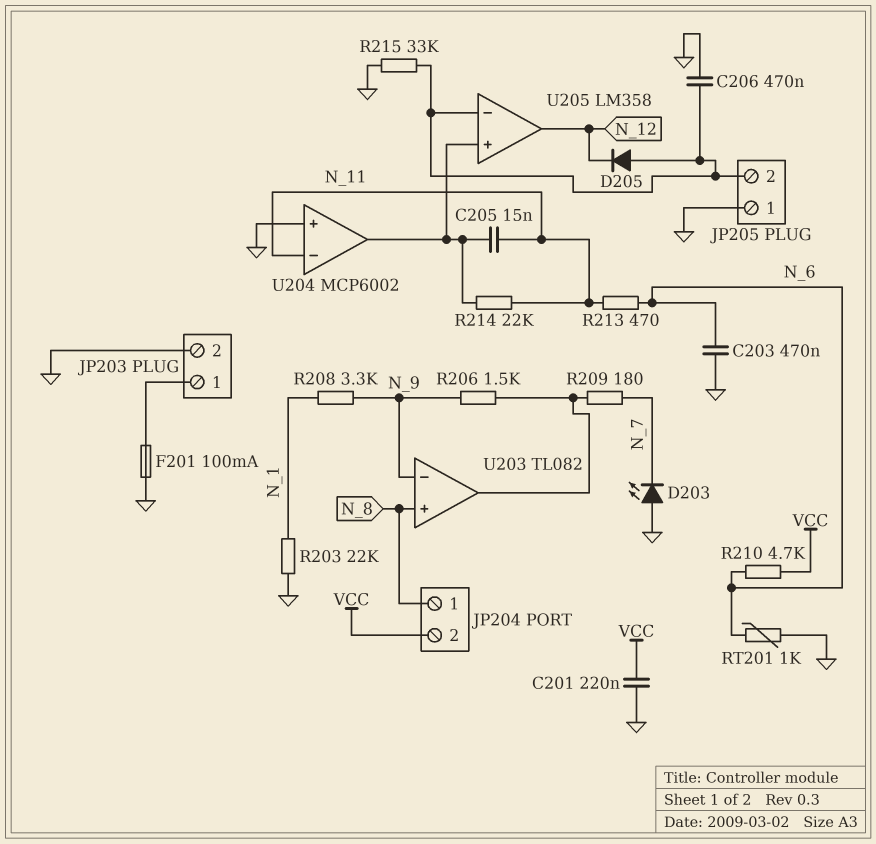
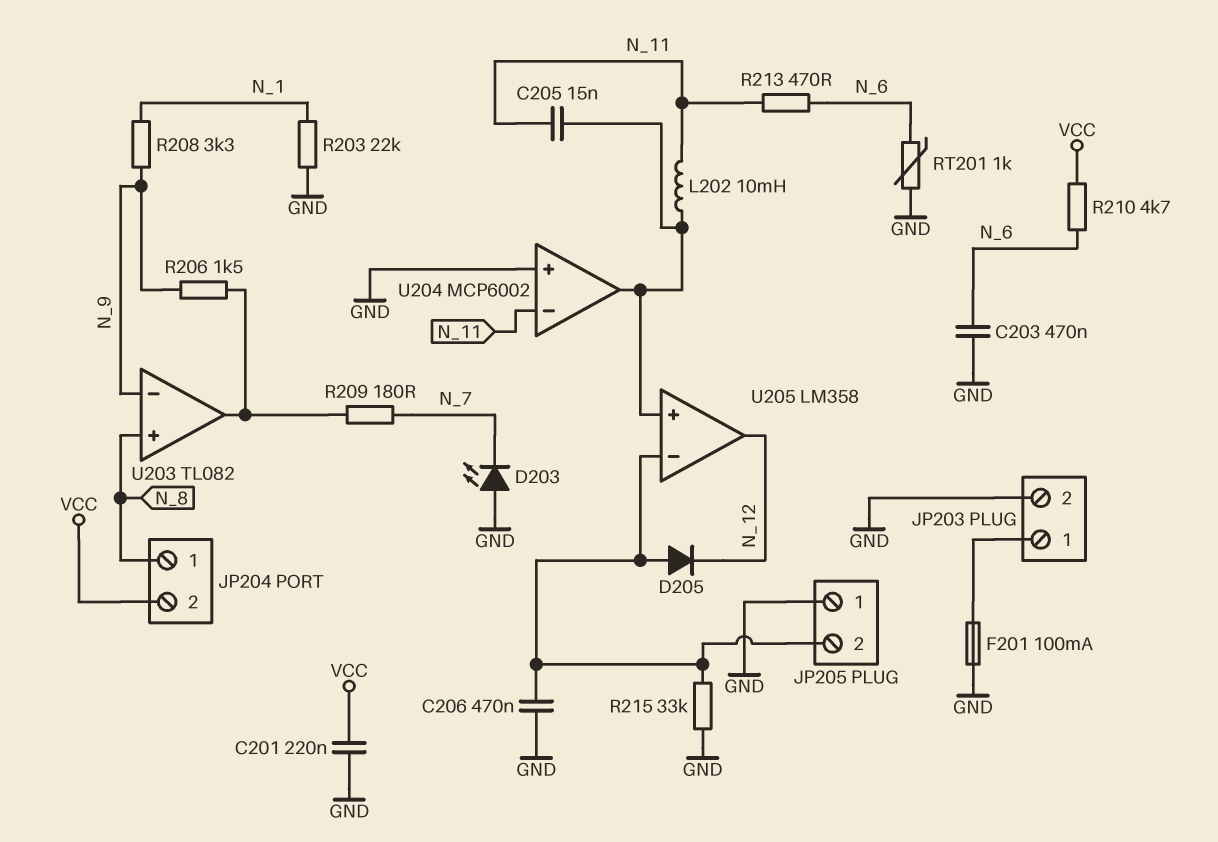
L202: none -> 10mH (N_11, U204/out)
R214: 22k (N_11, U204/out) -> none

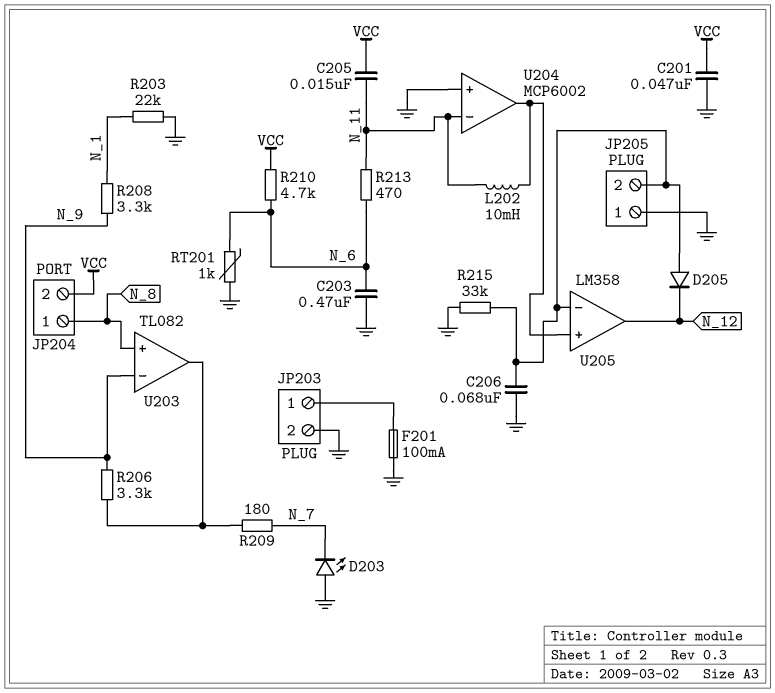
C201: 220nF (GND, VCC) -> 47nF (GND, VCC)
C205: 15nF (N_11, U204/out) -> 15nF (N_11, VCC)
C206: 470nF (GND, JP205/2) -> 68nF (GND, JP205/2)
R206: 1.5k (N_9, U203/out) -> 3.3k (N_9, U203/out)

